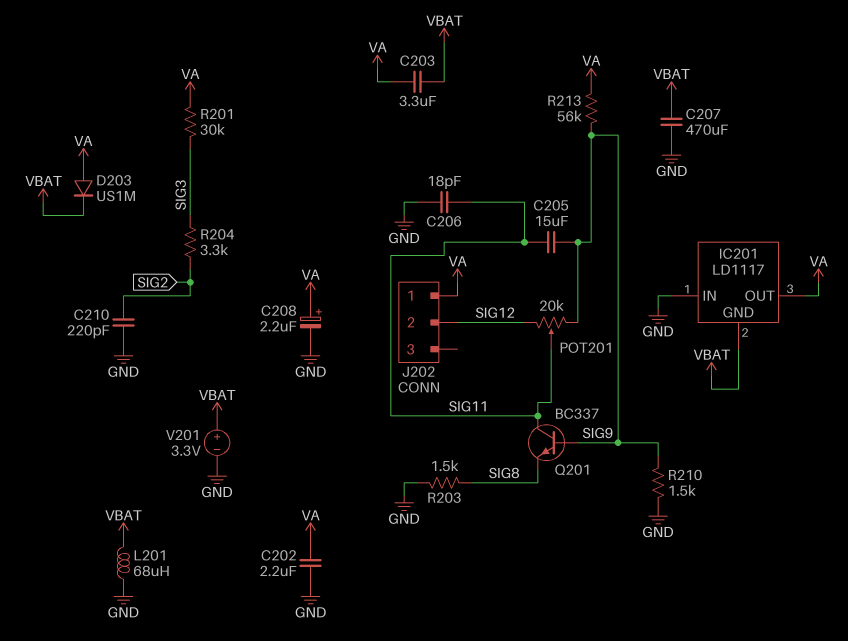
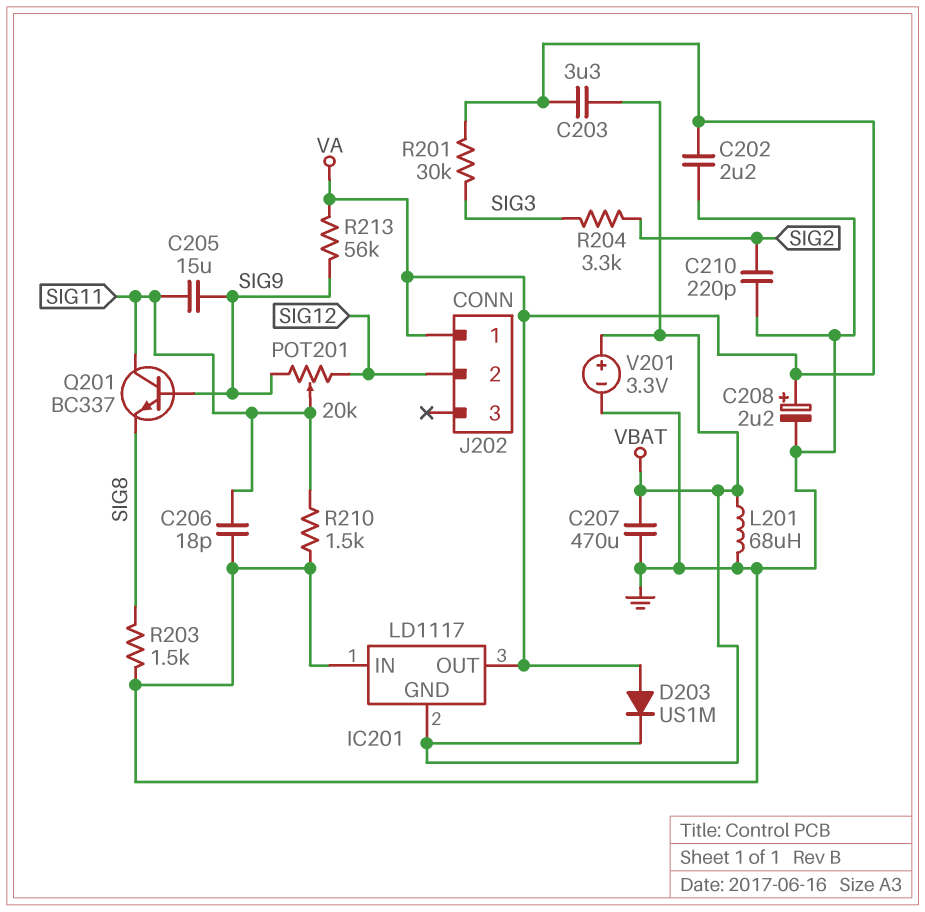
R210: 1.5k (GND, SIG9) -> 1.5k (GND, SIG11)

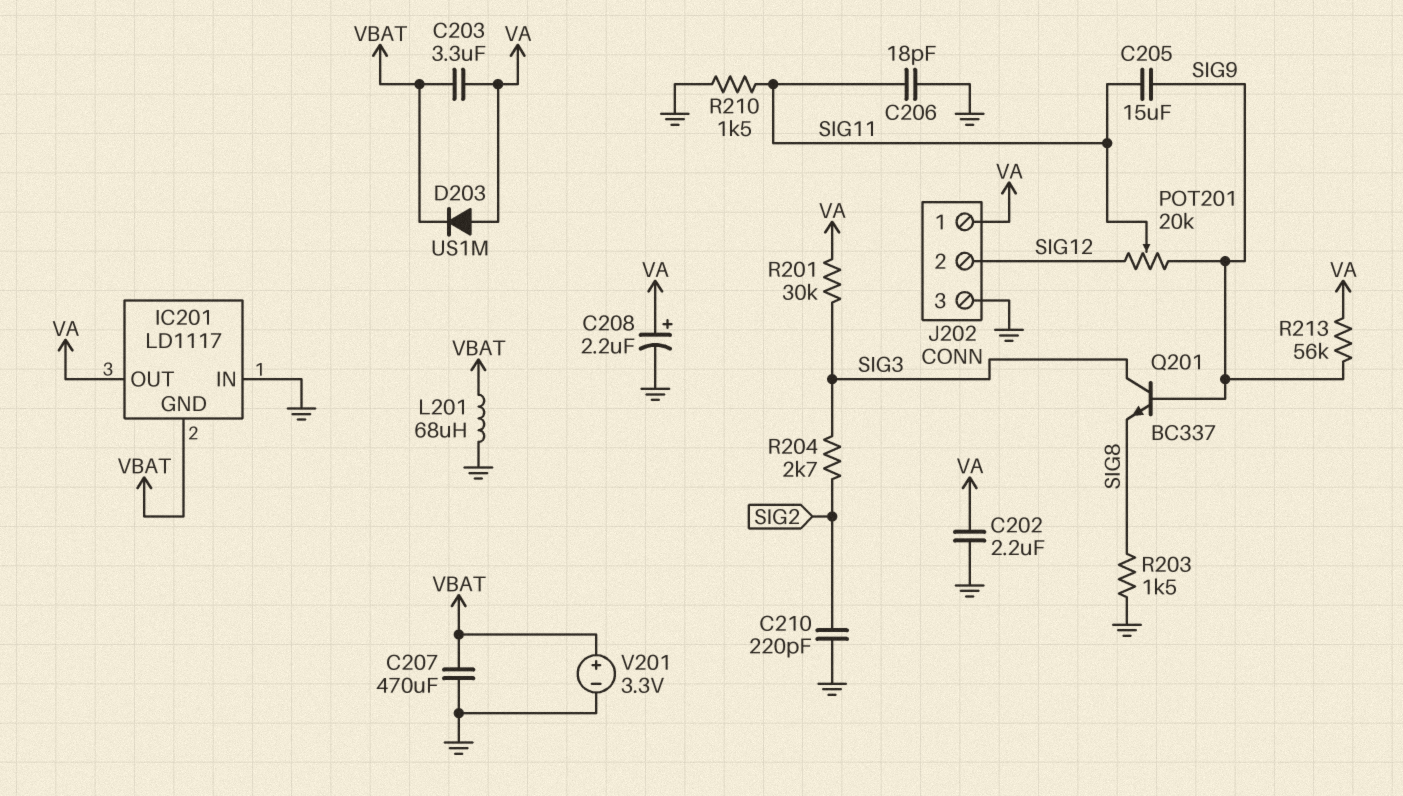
J202 pin 3: none -> GND
Q201: NPN BC337 (B SIG9, C SIG11, E SIG8) -> NPN BC337 (B SIG9, C SIG3, E SIG8)
R204: 3.3k (SIG2, SIG3) -> 2.7k (SIG2, SIG3)

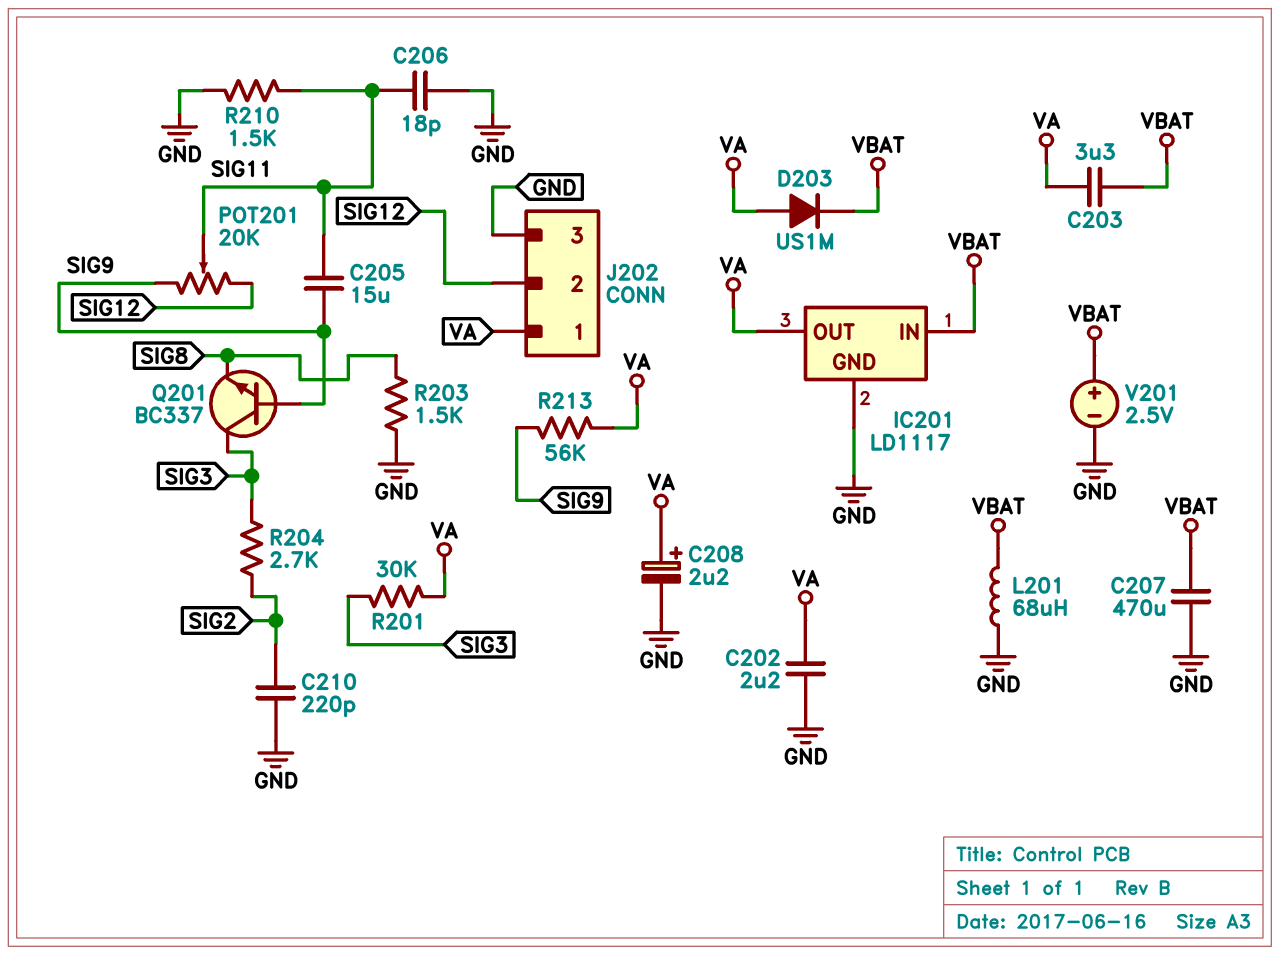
IC201 pin GND: VBAT -> GND
IC201 pin IN: GND -> VBAT
V201: 3.3V (plus VBAT, minus GND) -> 2.5V (plus VBAT, minus GND)

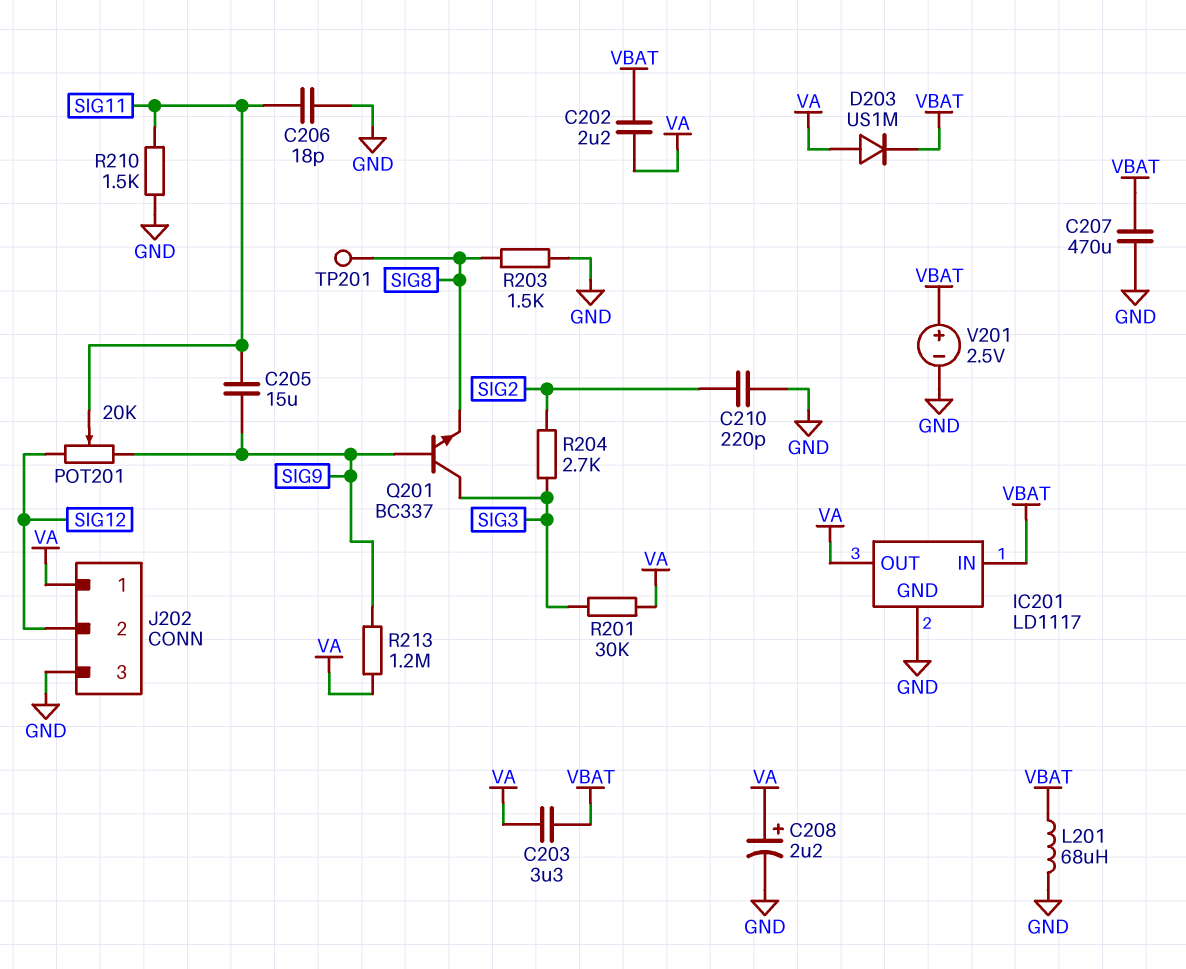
C202: 2.2uF (GND, VA) -> 2.2uF (VA, VBAT)
R213: 56k (SIG9, VA) -> 1.2M (SIG9, VA)
TP201: none -> test point (SIG8)

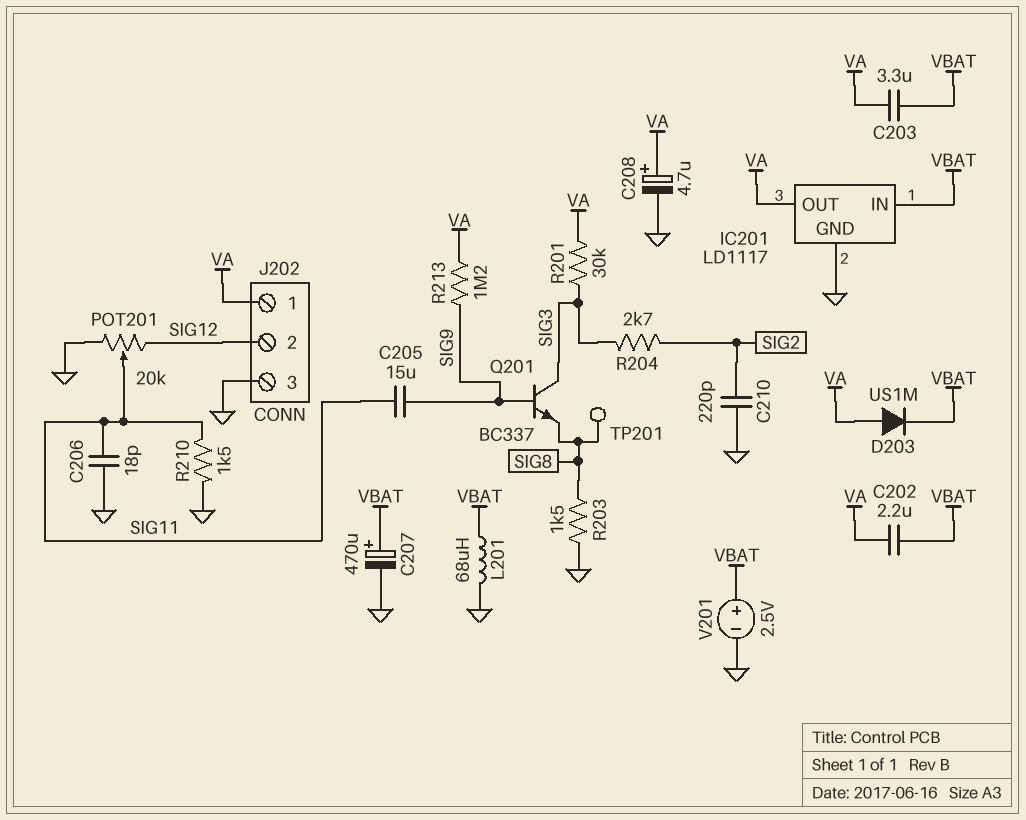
C207: 470uF (GND, VBAT) -> 470uF (plus VBAT, minus GND)
C208: 2.2uF (plus VA, minus GND) -> 4.7uF (plus VA, minus GND)
POT201: 20k (SIG9, SIG12, wiper SIG11) -> 20k (GND, SIG12, wiper SIG11)

